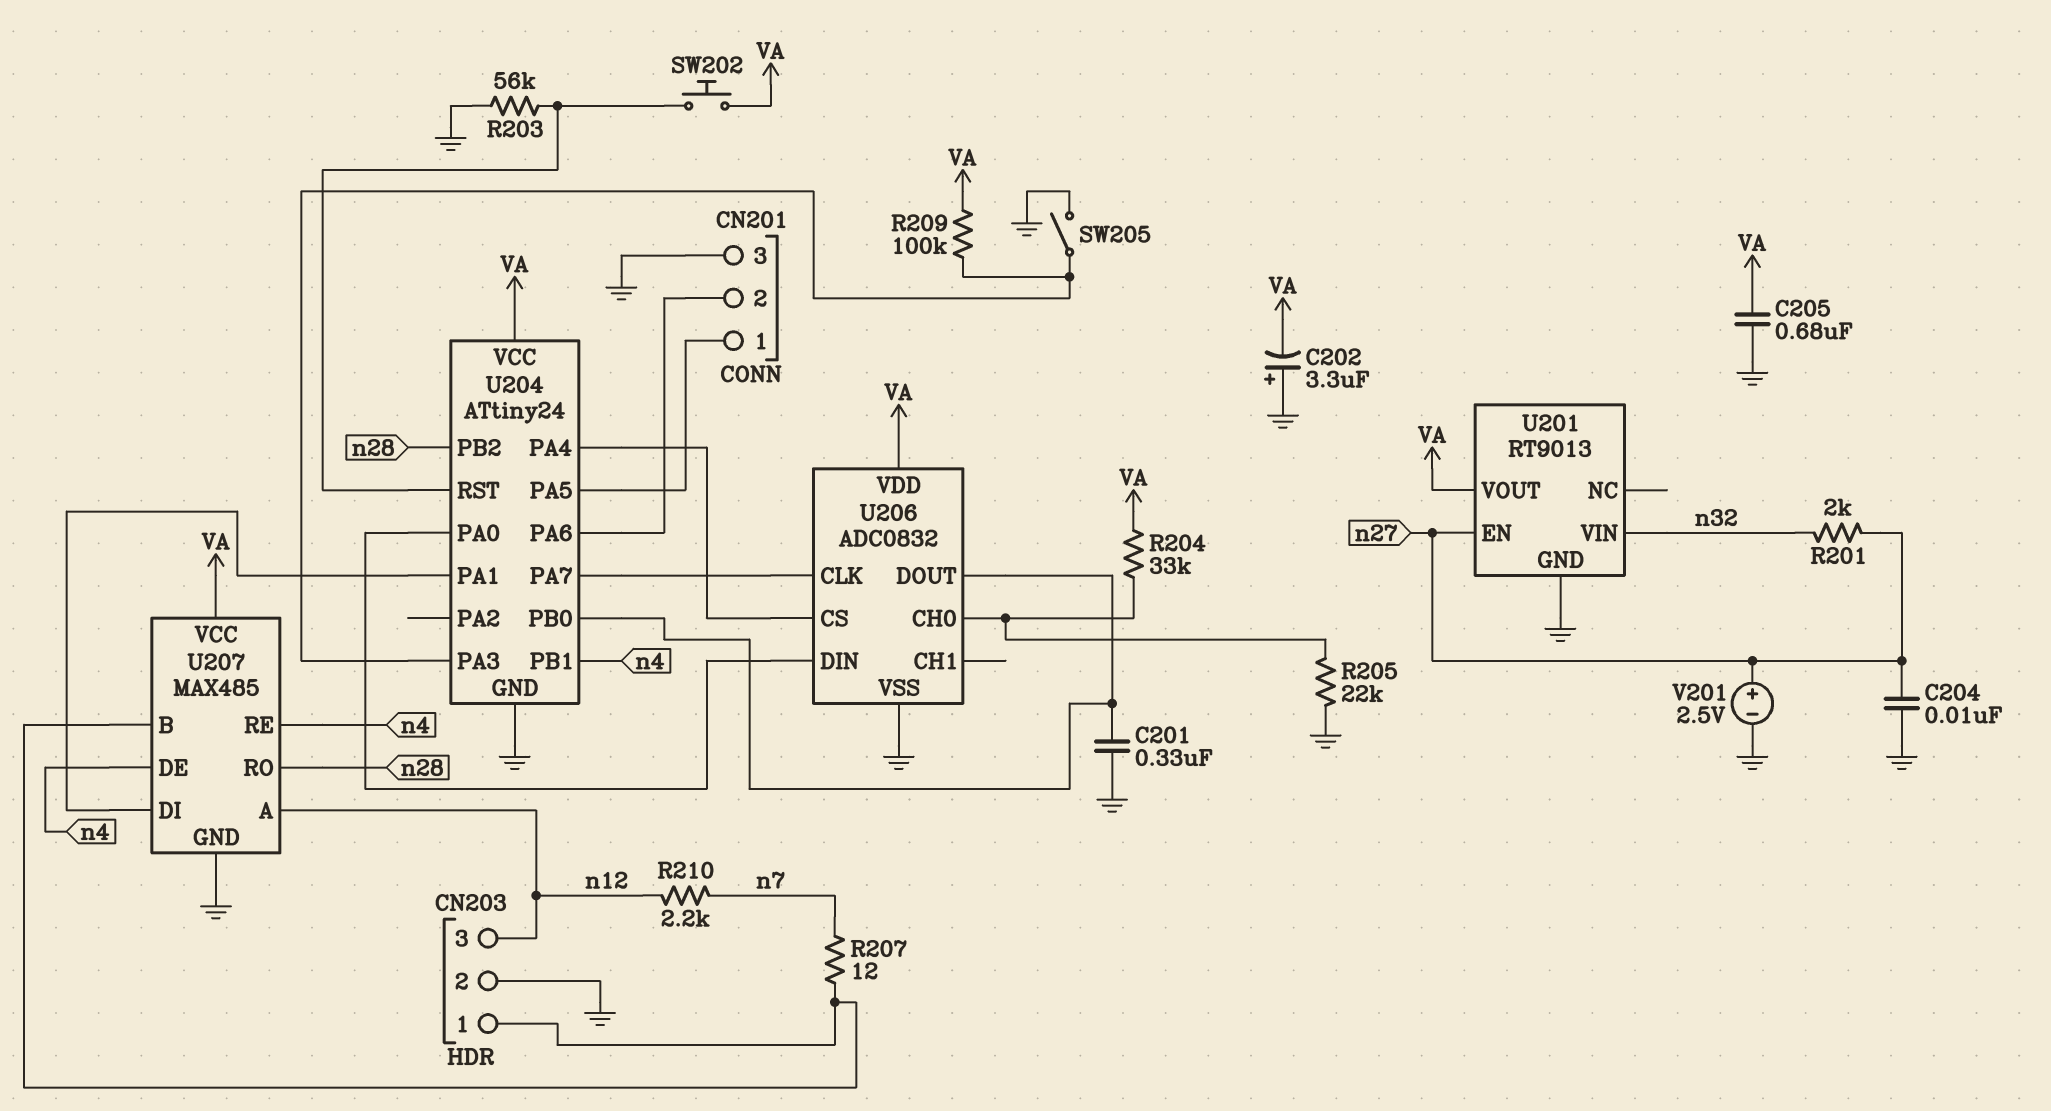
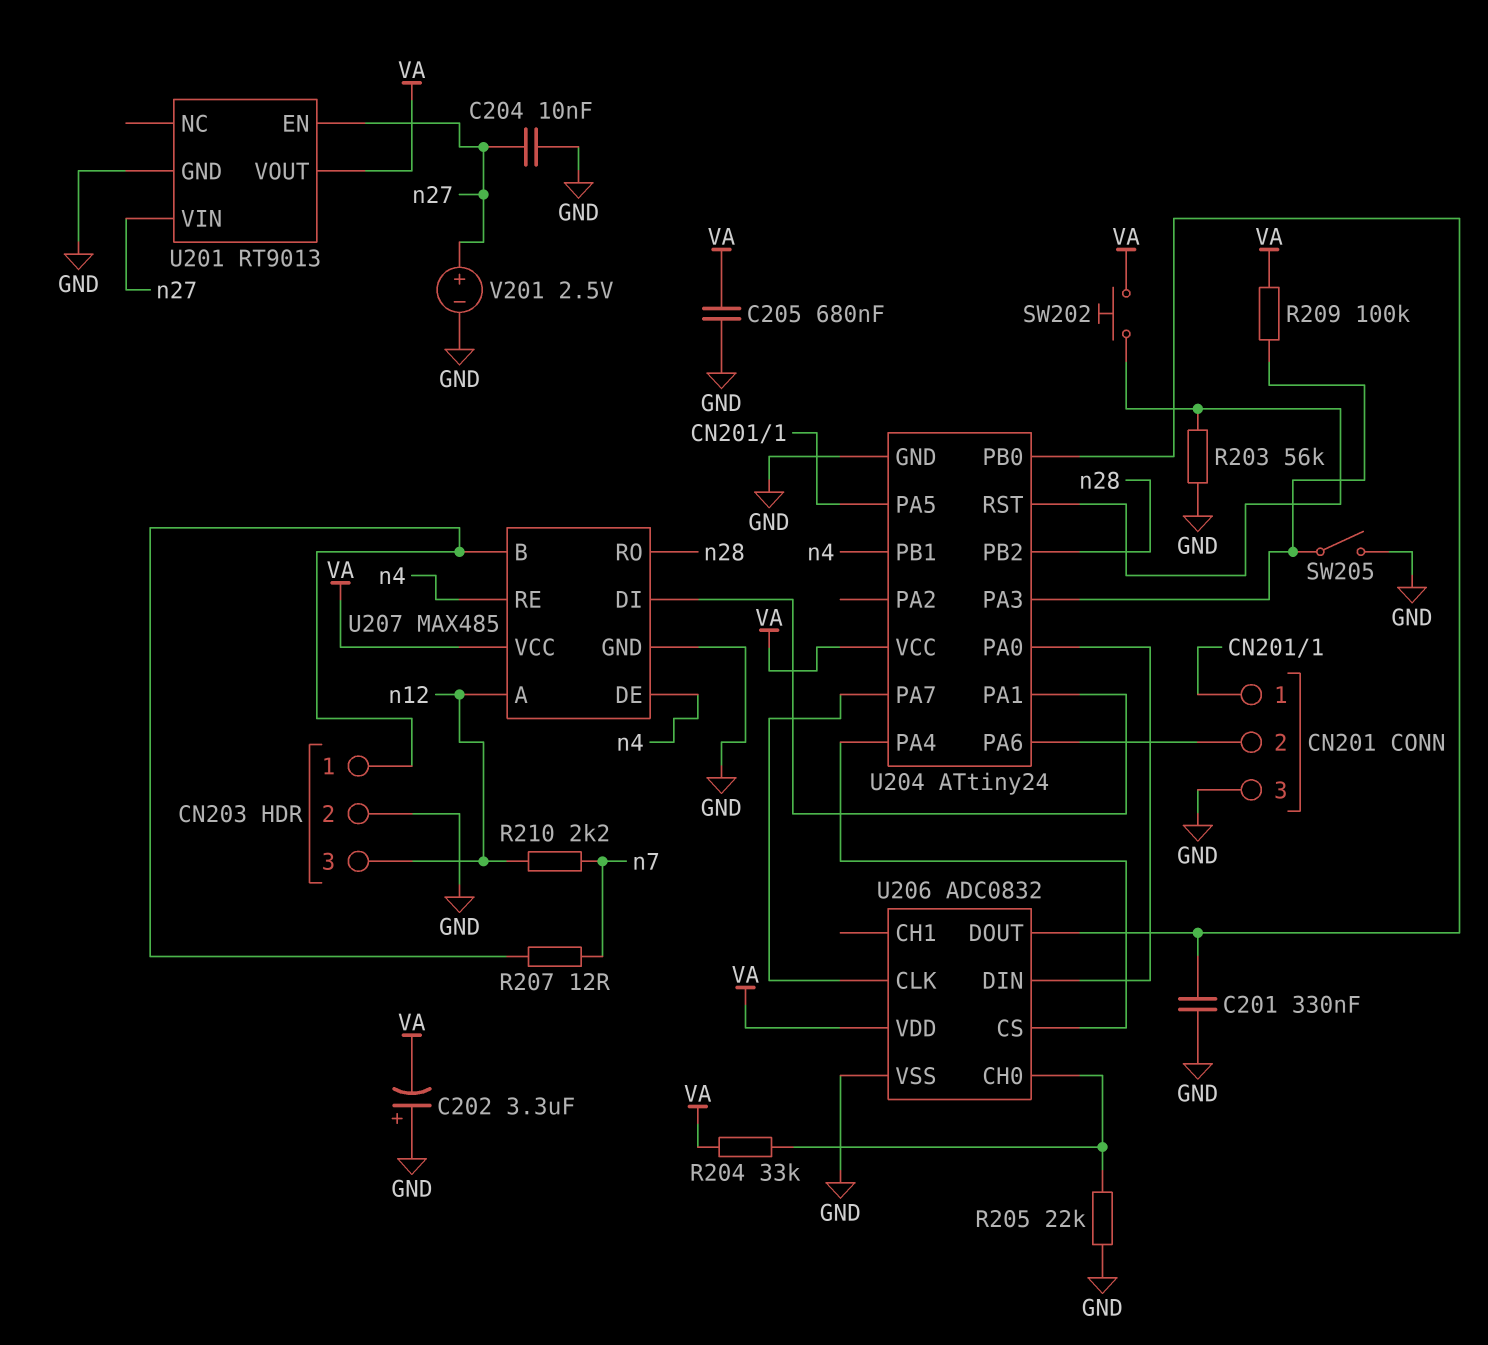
R201: 2k (n27, n32) -> none
U201 pin VIN: n32 -> n27

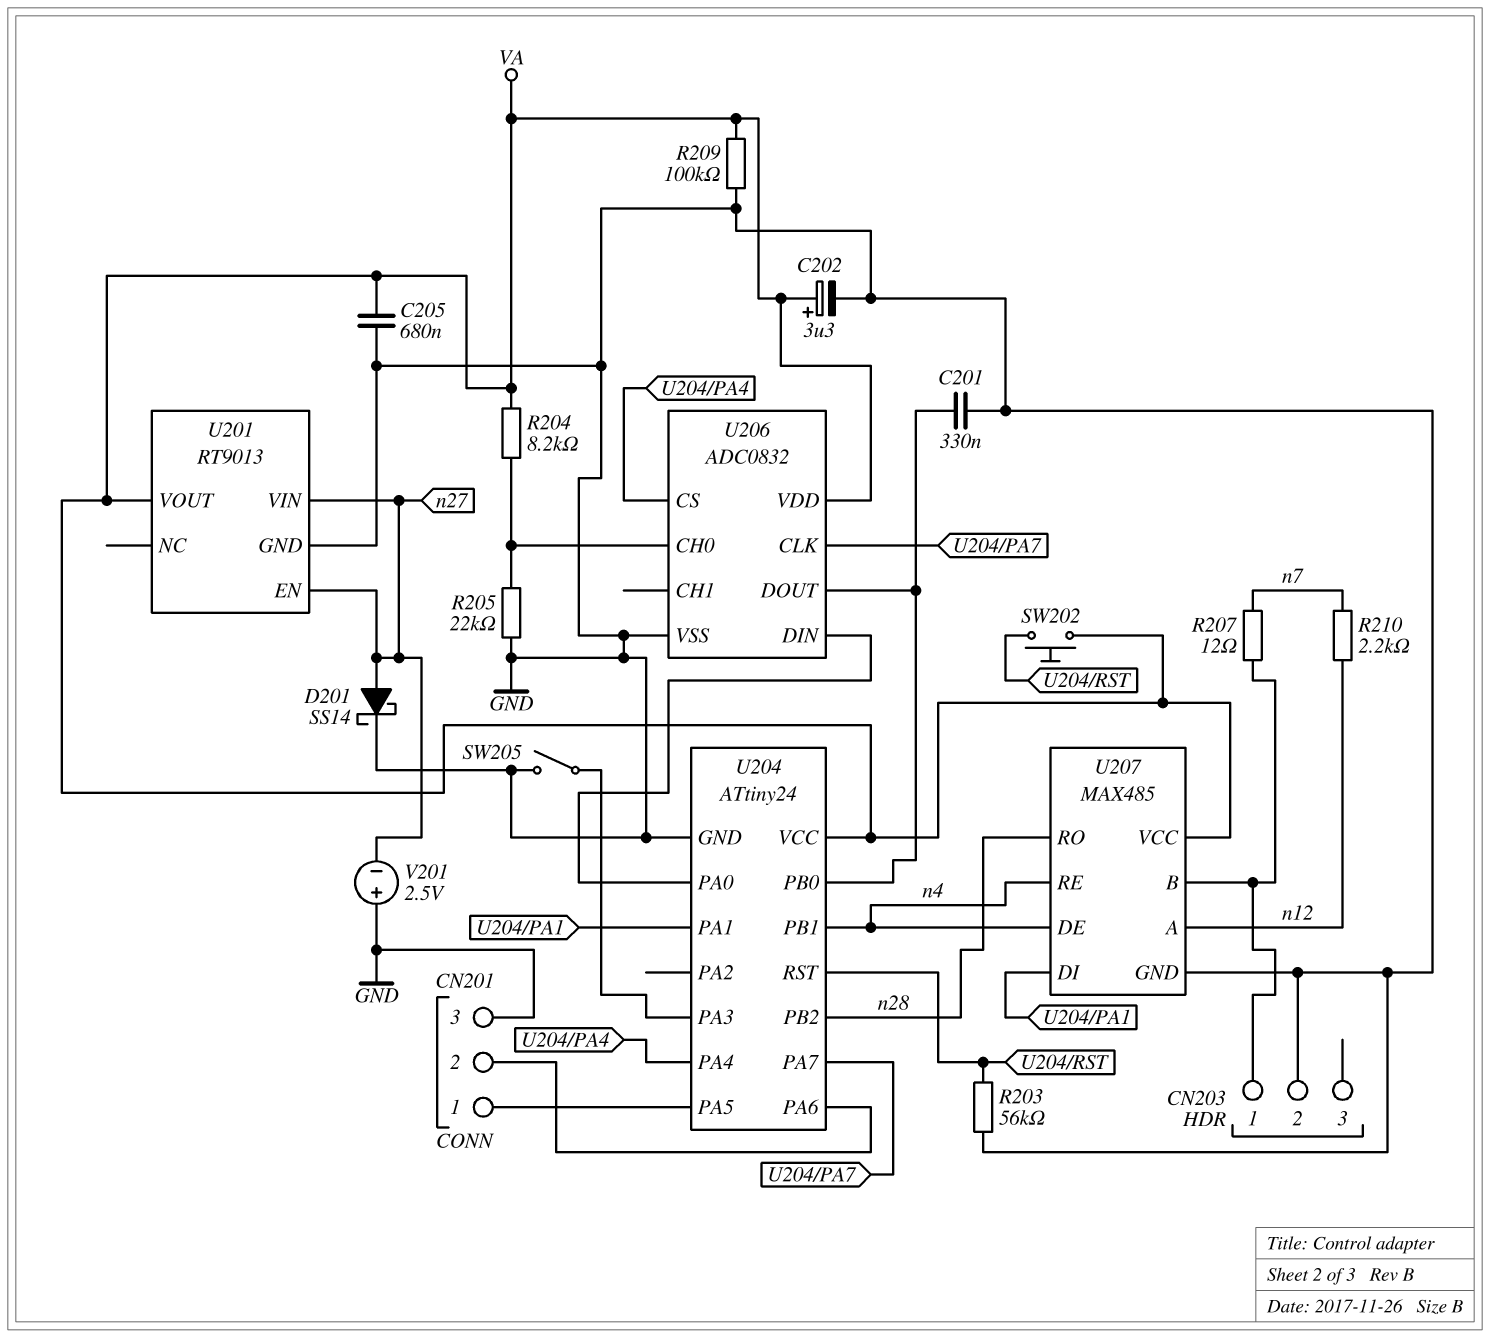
C202: 3.3uF (plus GND, minus VA) -> 3.3uF (plus VA, minus GND)
C204: 10nF (GND, n27) -> none
CN203 pin 3: n12 -> none
D201: none -> schottky SS14 (A n27, K GND)
R204: 33k (U206/CH0, VA) -> 8.2k (U206/CH0, VA)
R209: 100k (U204/PA3, VA) -> 100k (GND, VA)
V201: 2.5V (plus n27, minus GND) -> 2.5V (plus GND, minus n27)

